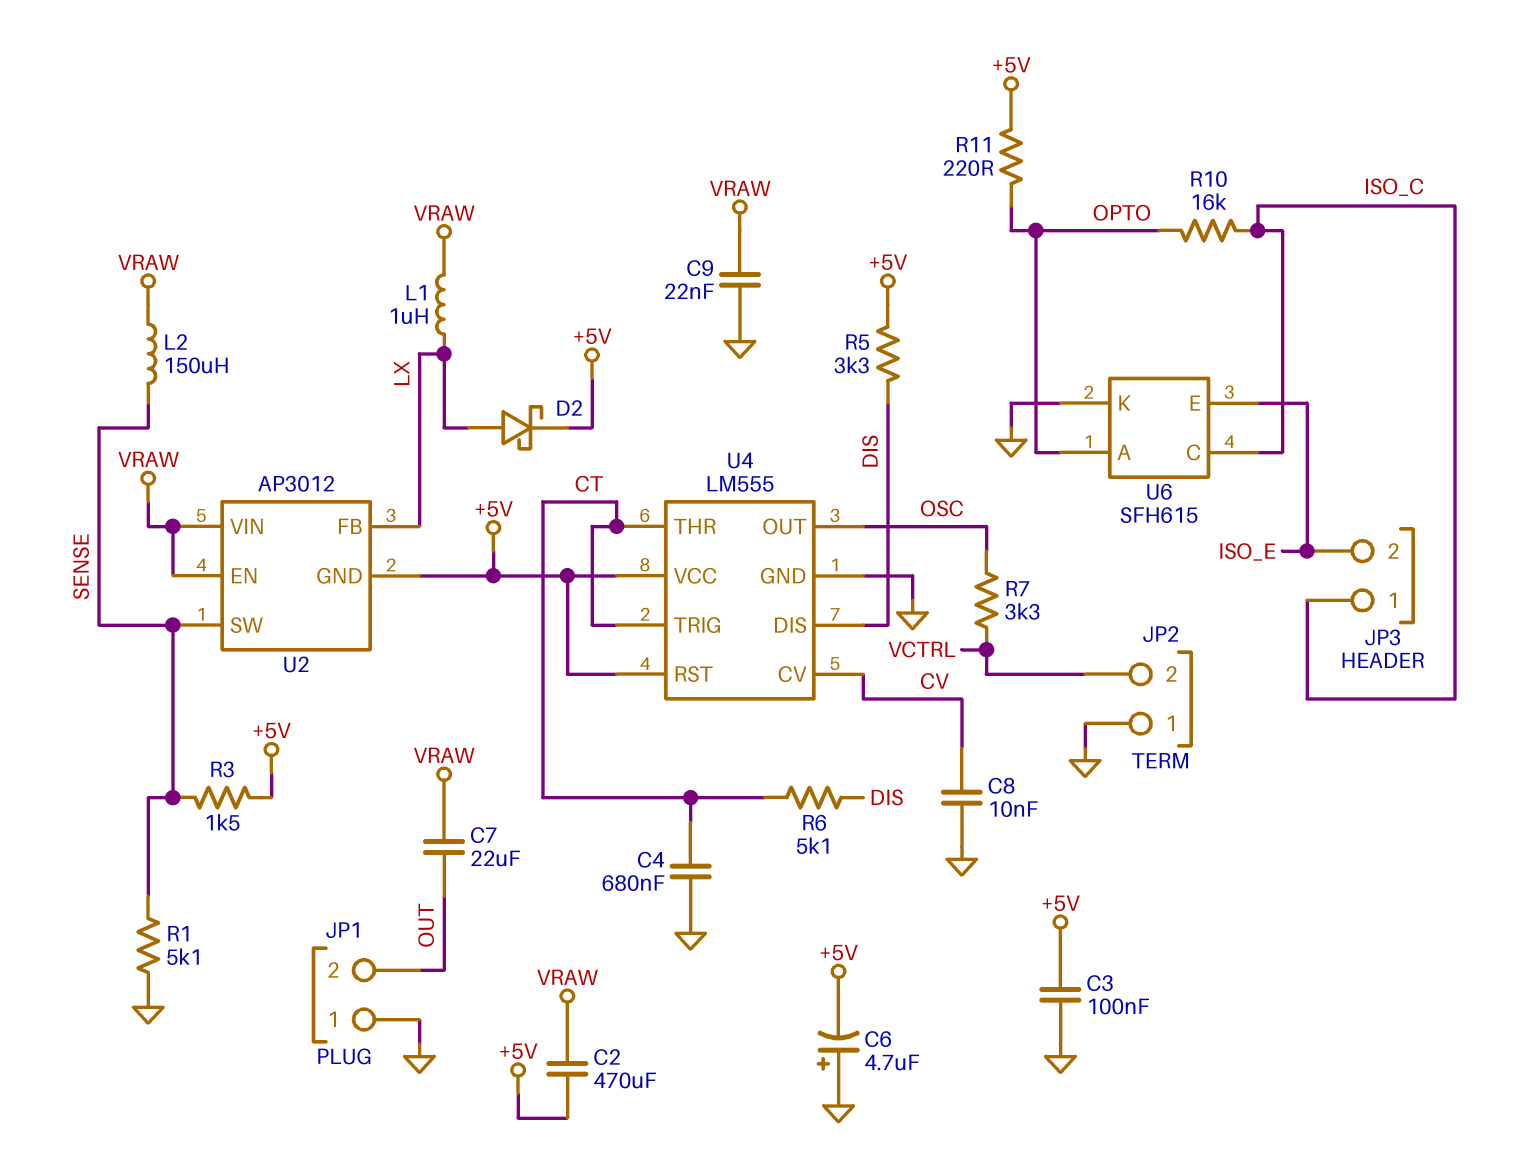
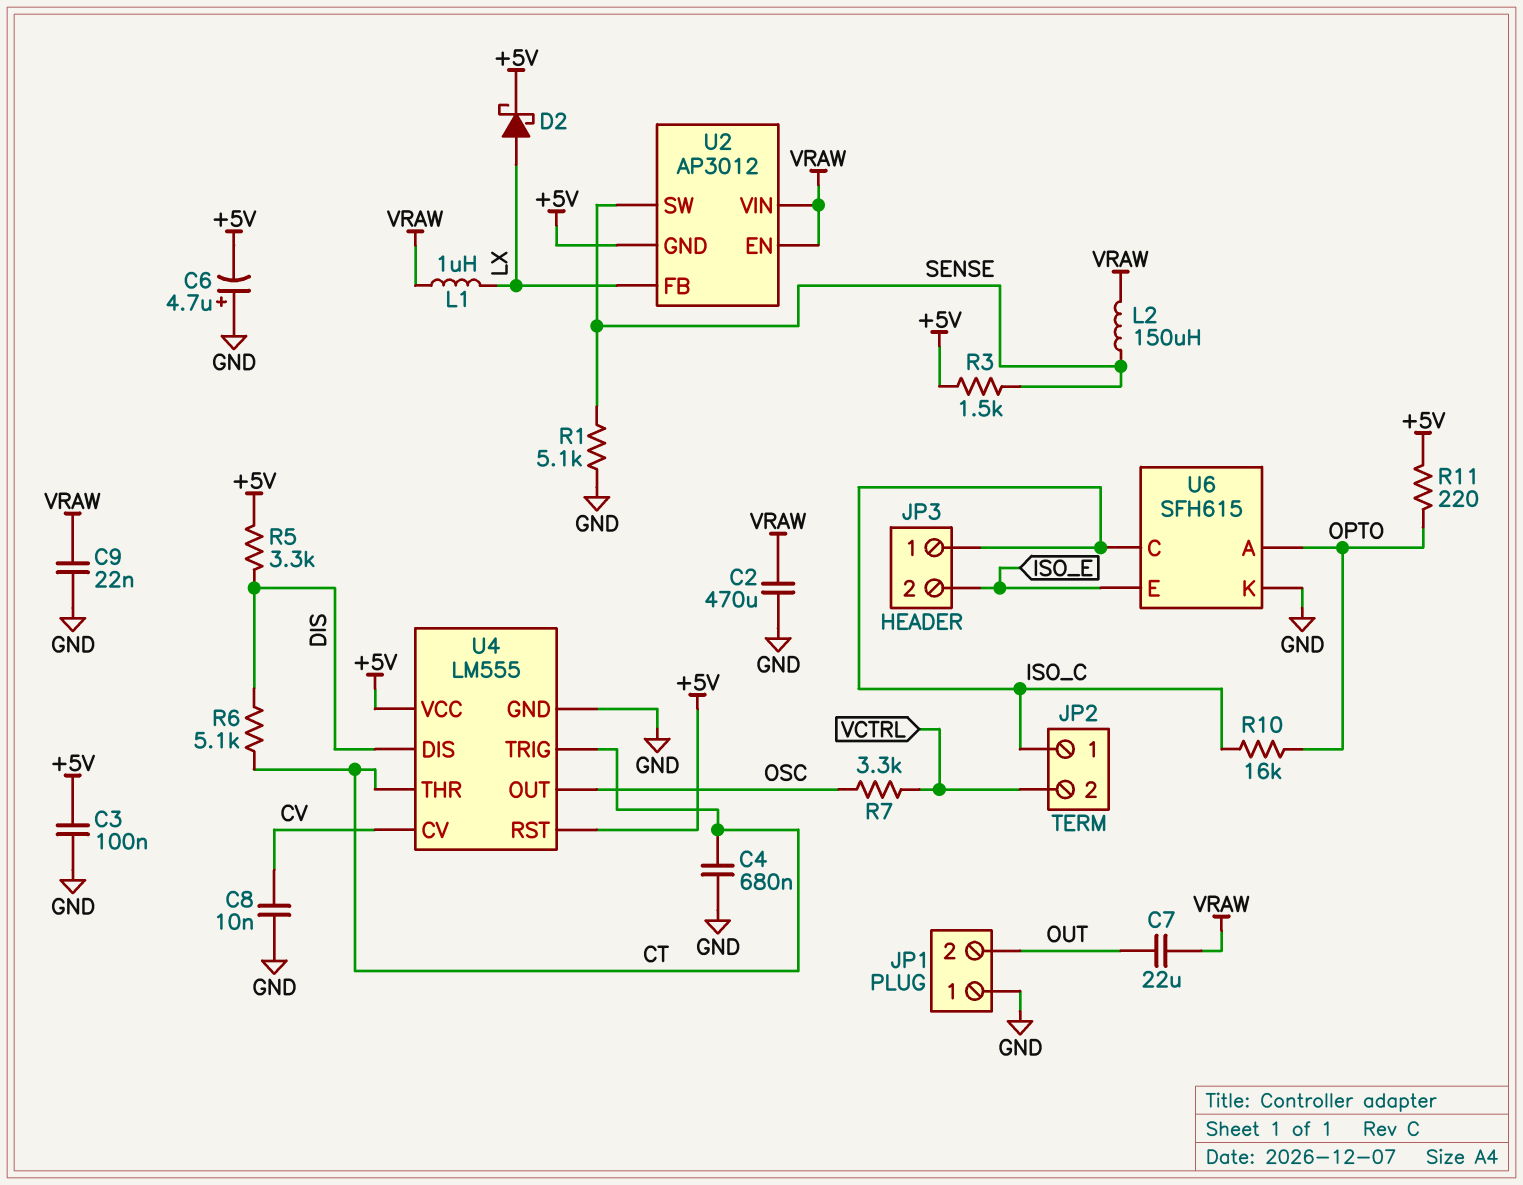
C2: 470uF (+5V, VRAW) -> 470uF (GND, VRAW)
JP2 pin 1: GND -> ISO_C

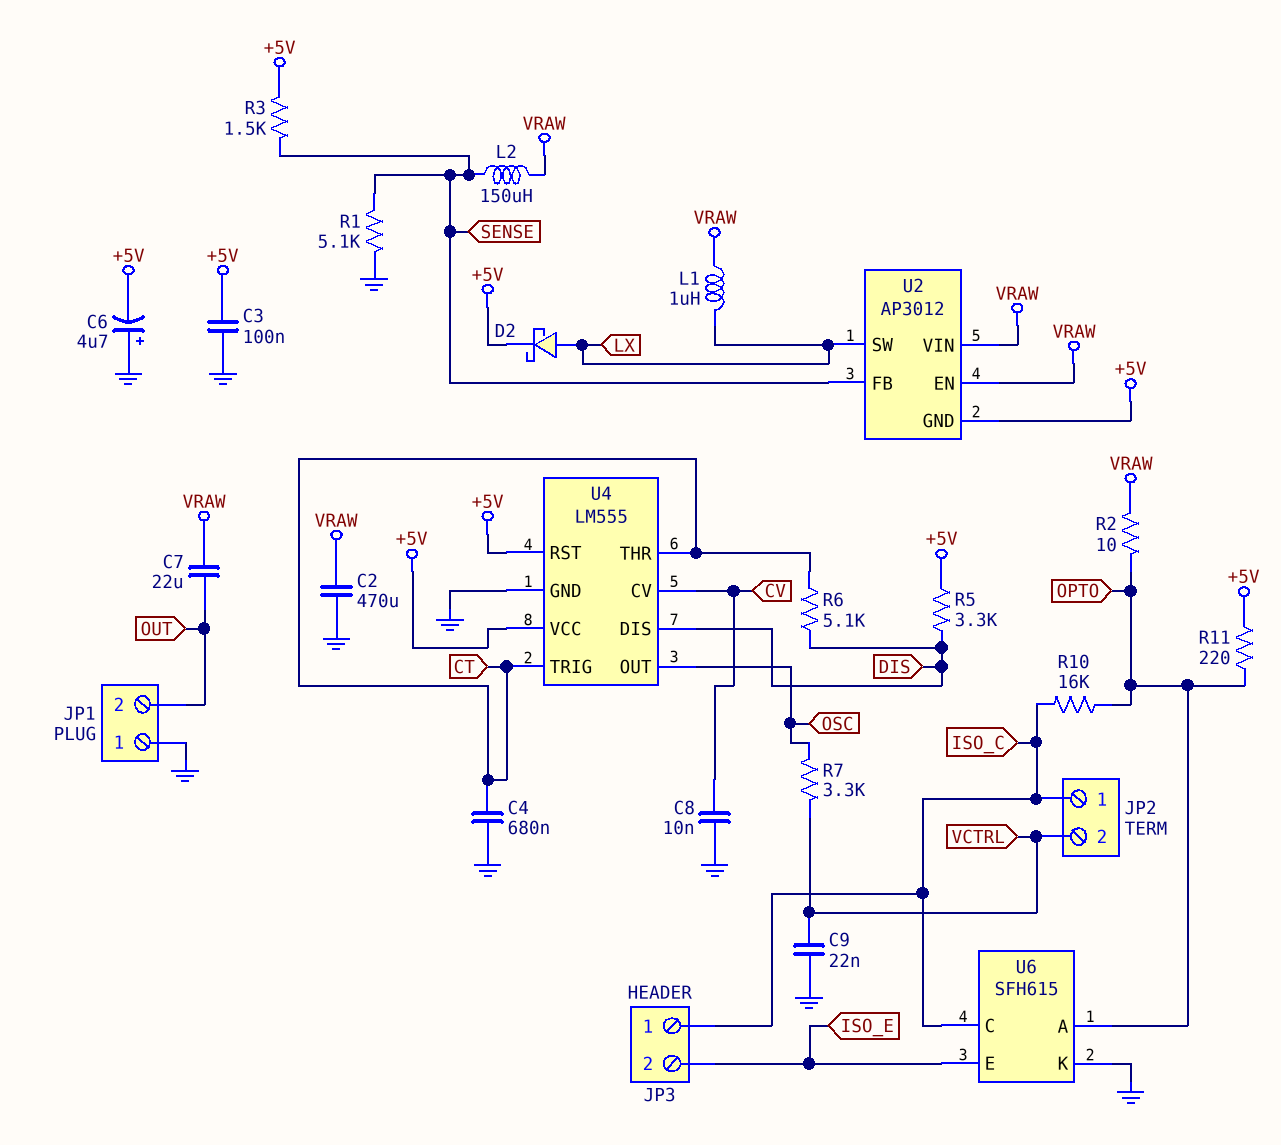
C9: 22nF (GND, VRAW) -> 22nF (GND, VCTRL)
R2: none -> 10 (OPTO, VRAW)
U2 pin FB: LX -> SENSE
U2 pin SW: SENSE -> LX

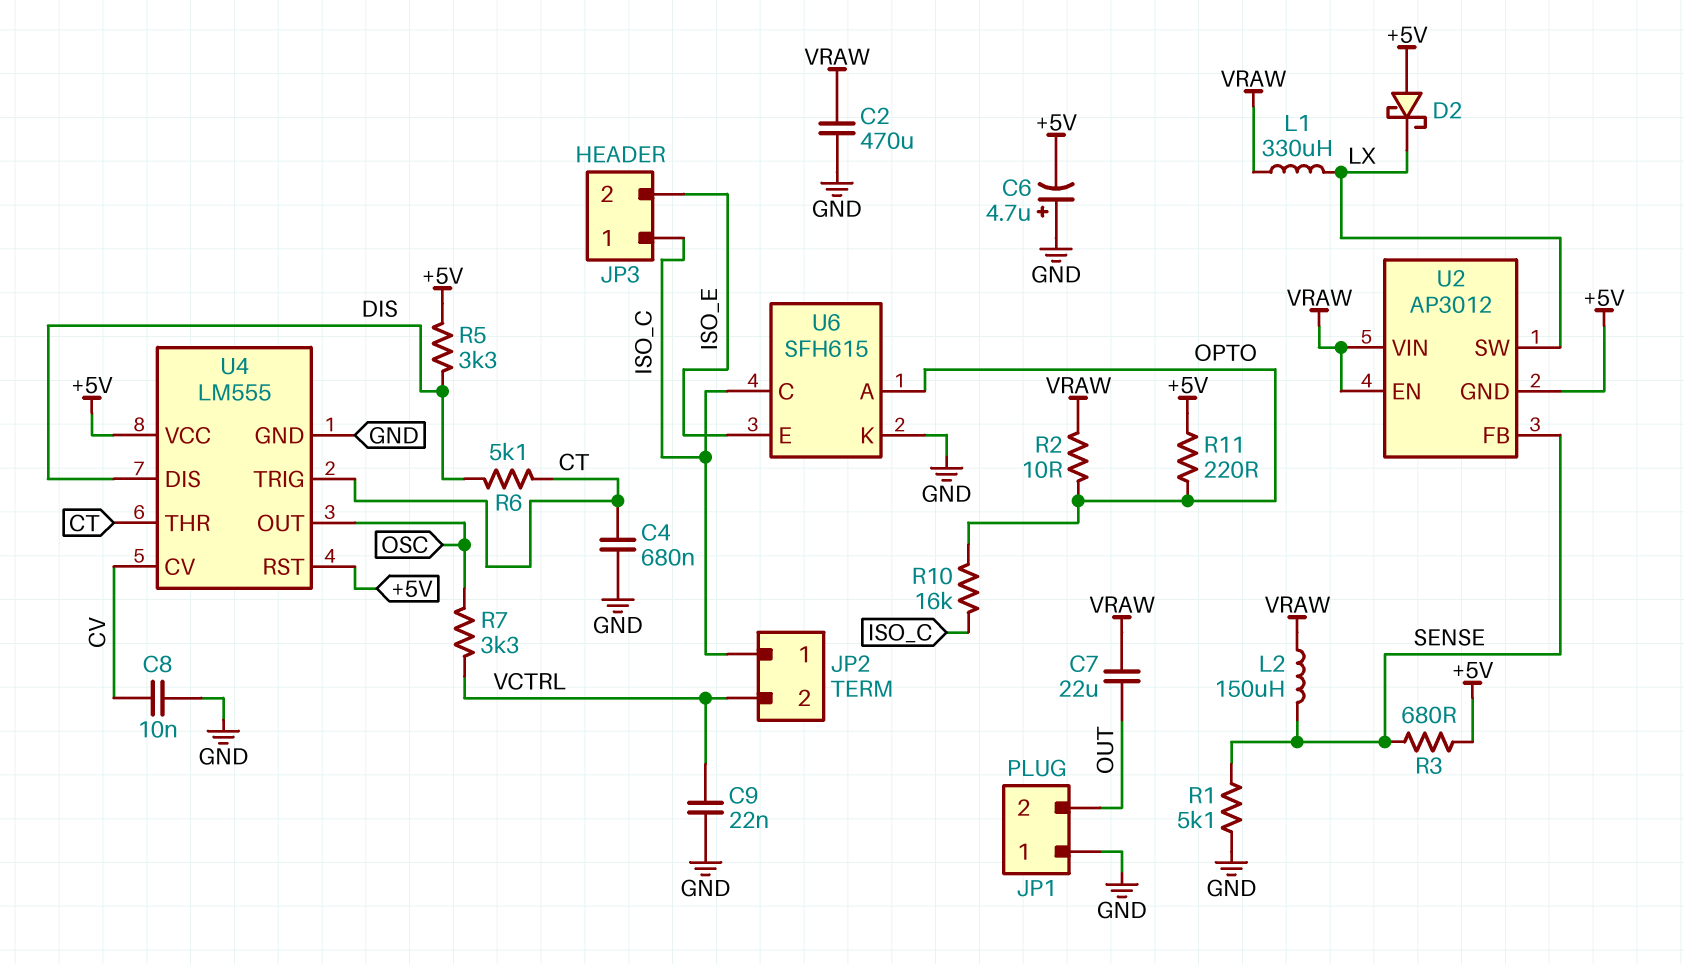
C3: 100nF (+5V, GND) -> none
D2: schottky (A LX, K +5V) -> schottky (A +5V, K LX)
L1: 1uH (LX, VRAW) -> 330uH (LX, VRAW)
R3: 1.5k (+5V, SENSE) -> 680 (+5V, SENSE)

